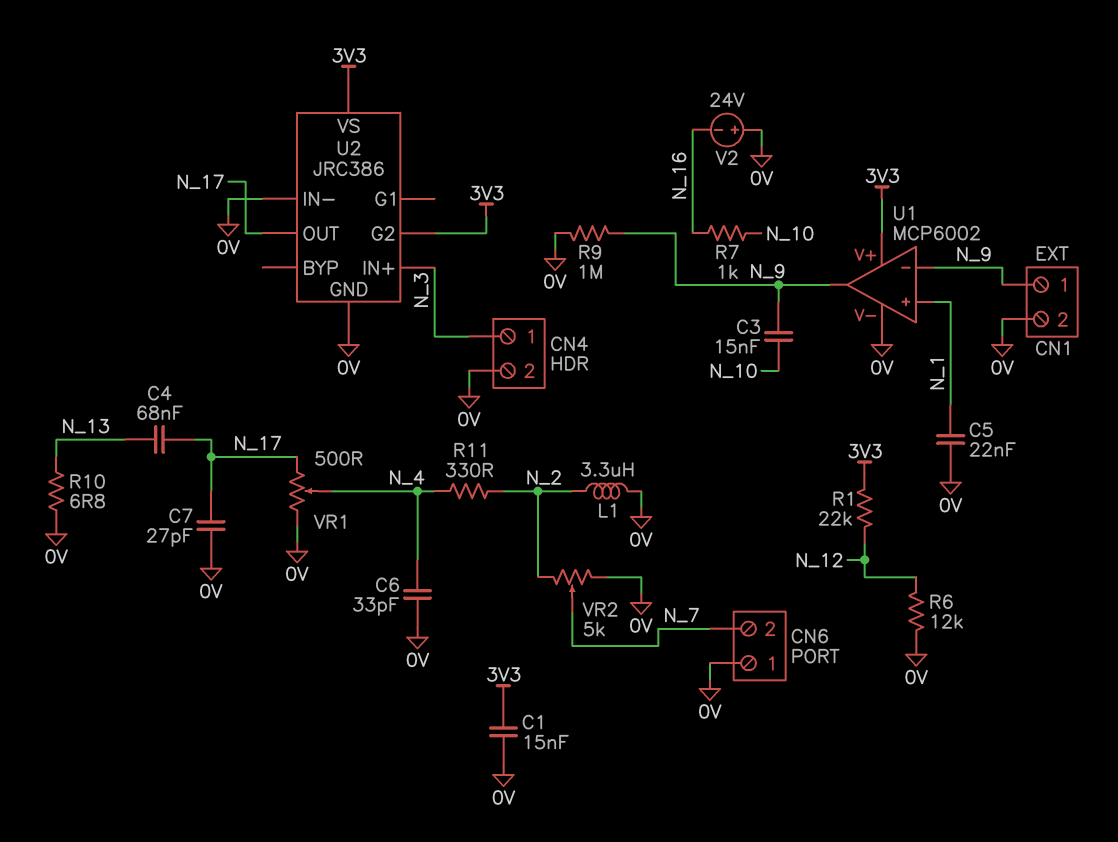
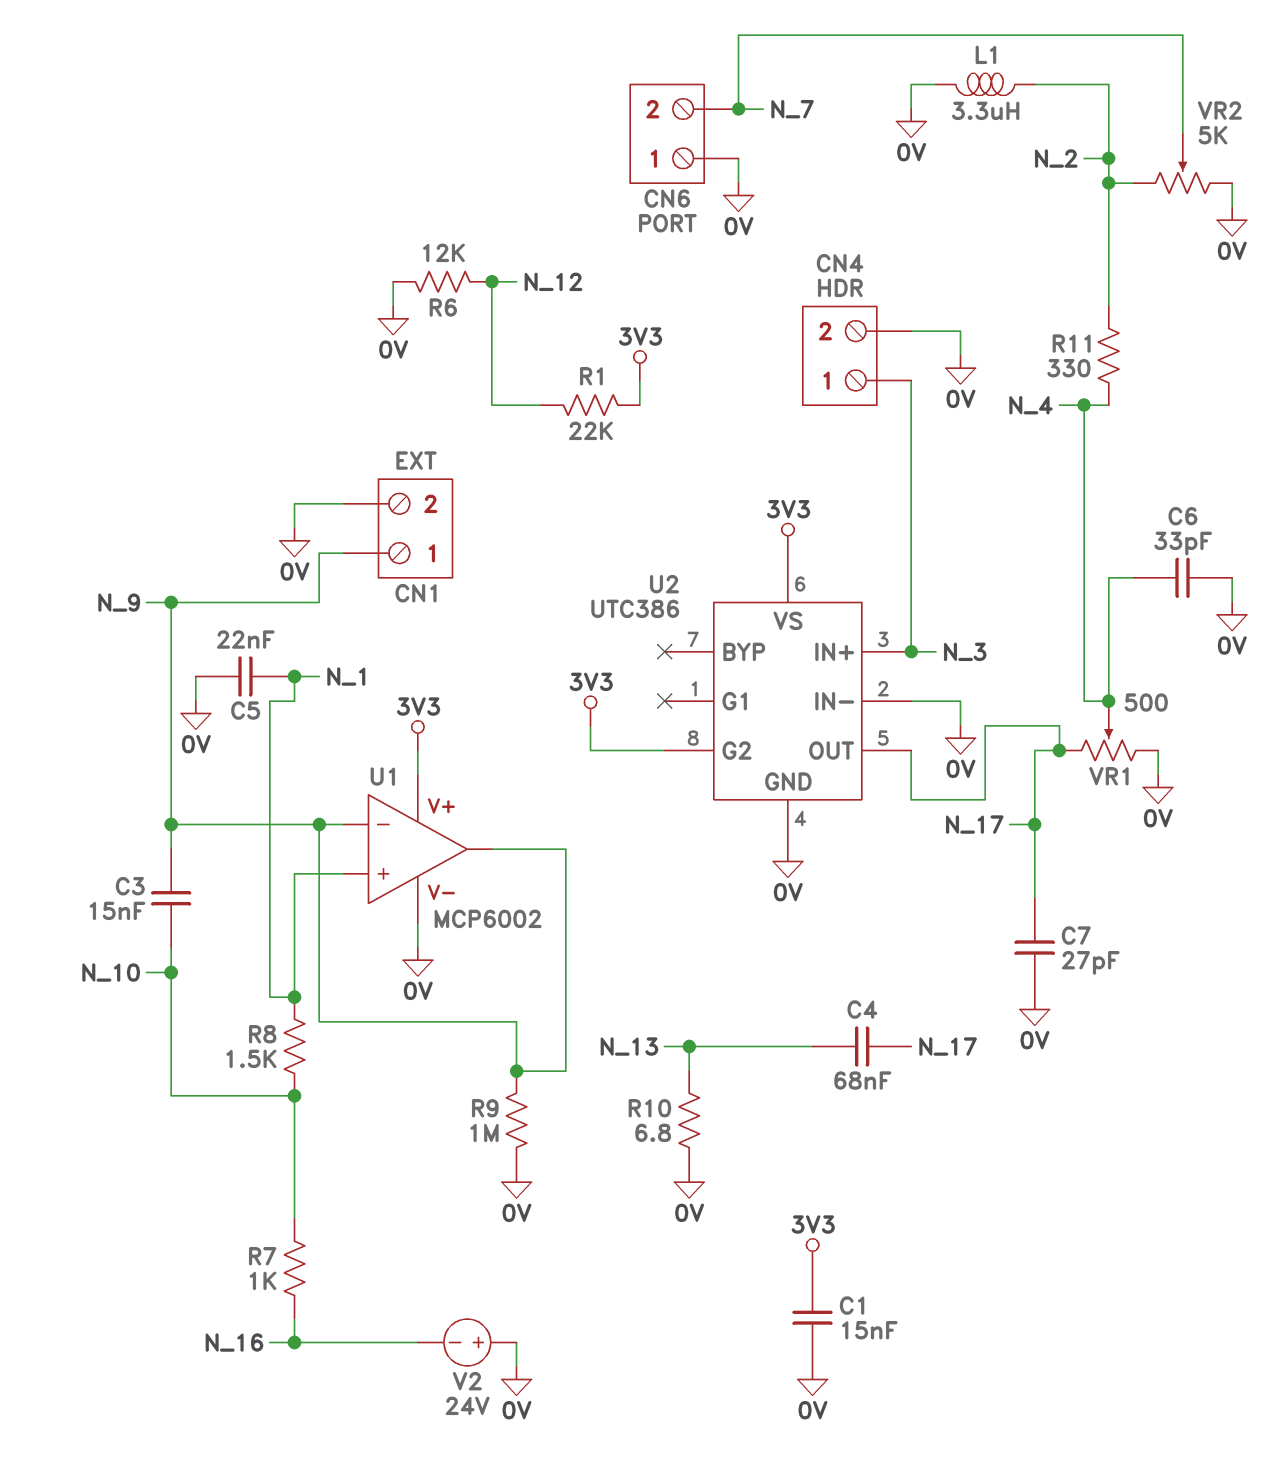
R8: none -> 1.5k (N_1, N_10)
U2: JRC386 -> UTC386

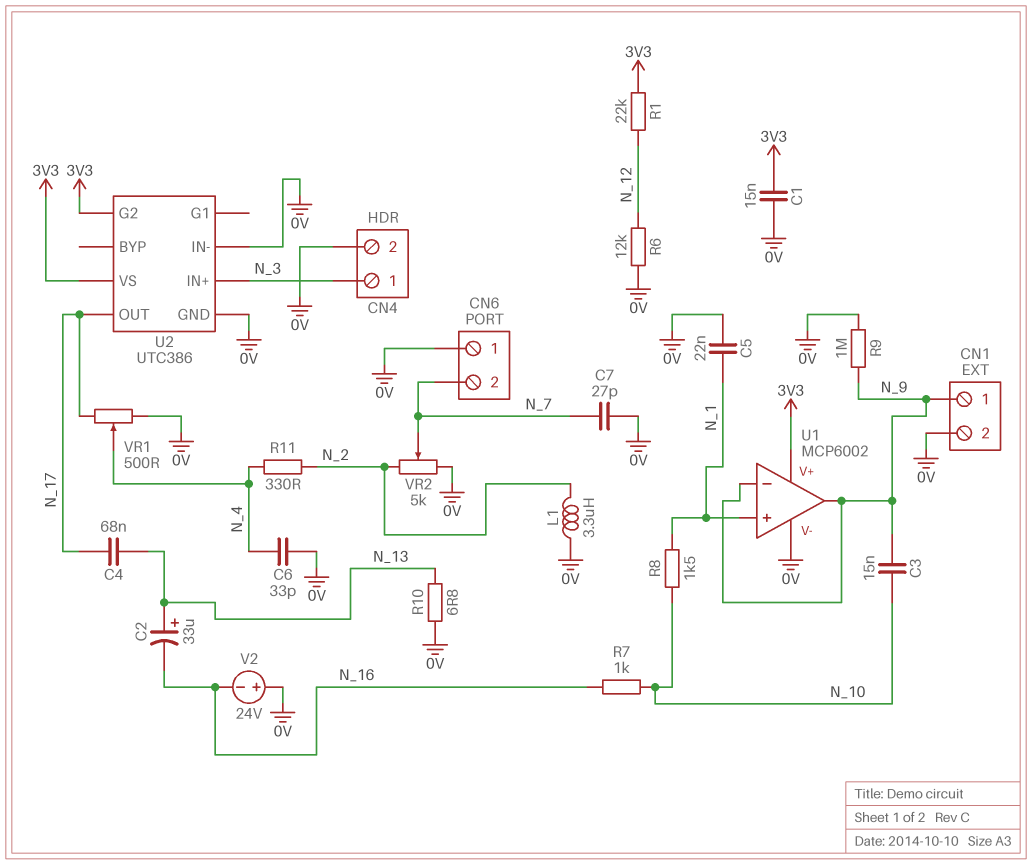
C2: none -> 33uF (plus N_13, minus N_16)
C7: 27pF (0V, N_17) -> 27pF (0V, N_7)

